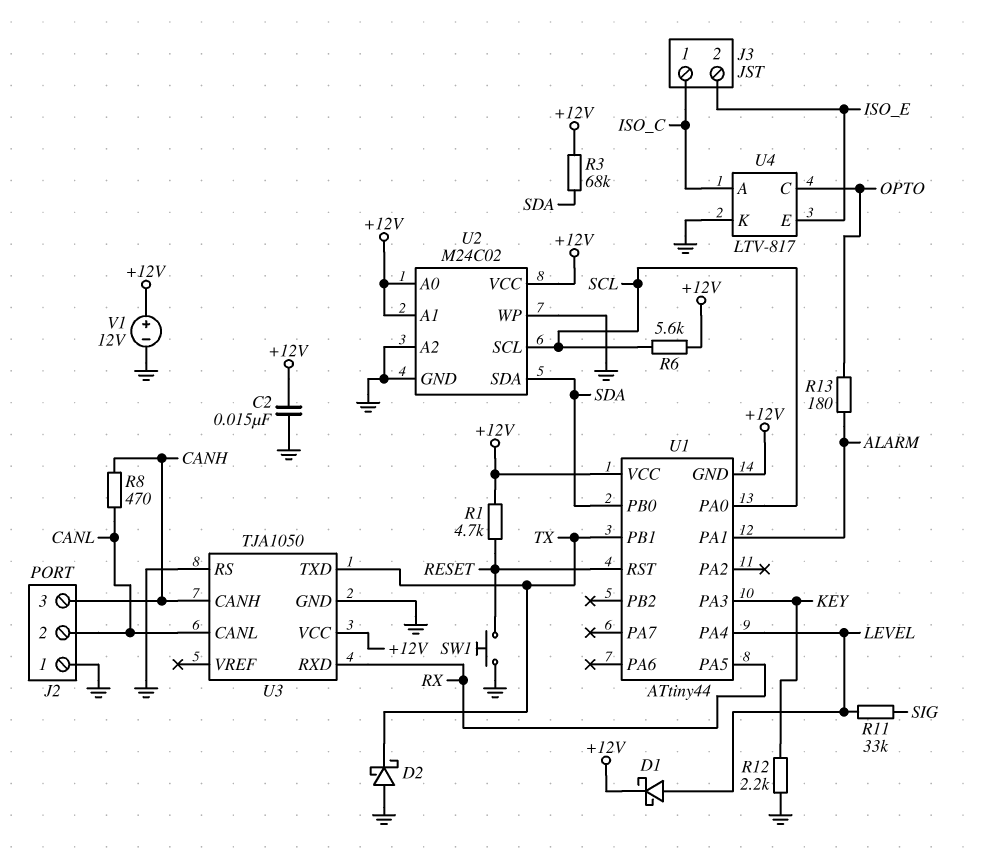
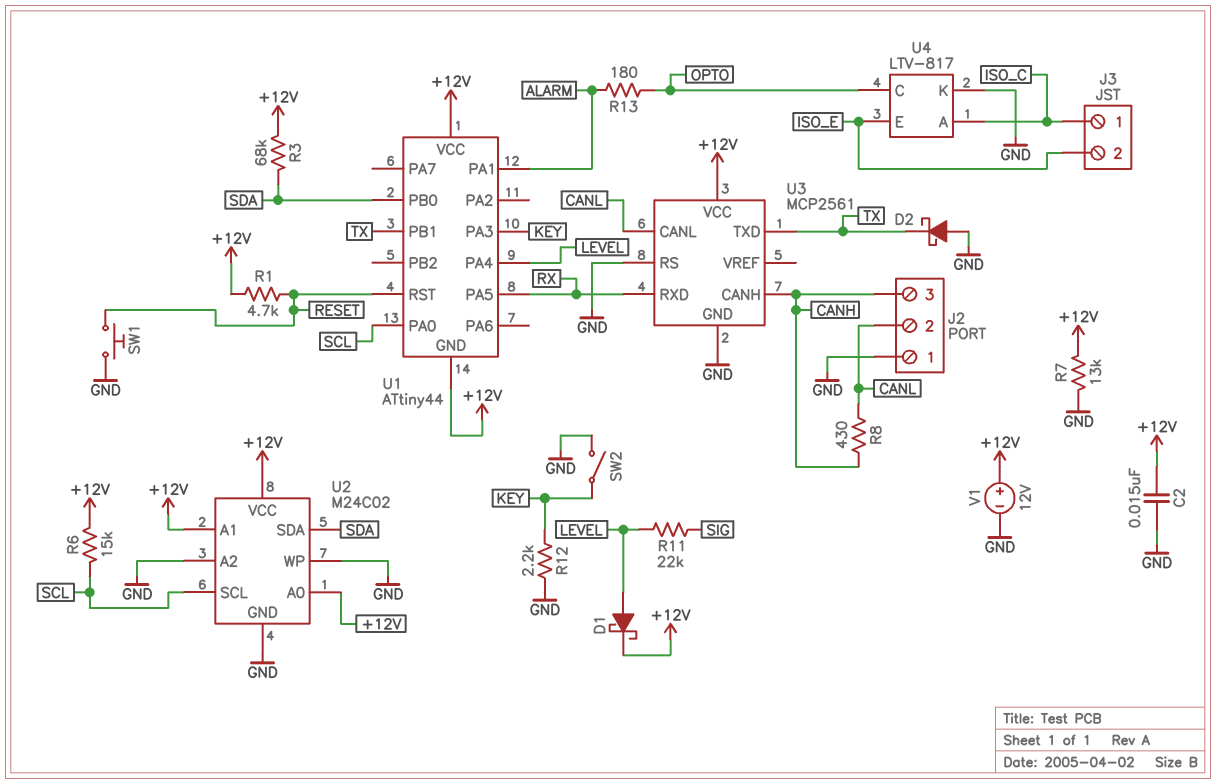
R6: 5.6k (+12V, SCL) -> 15k (+12V, SCL)
R7: none -> 13k (+12V, GND)
R8: 470 (CANH, CANL) -> 430 (CANH, CANL)
R11: 33k (LEVEL, SIG) -> 22k (LEVEL, SIG)
SW2: none -> switch (GND, KEY)
U3: TJA1050 -> MCP2561

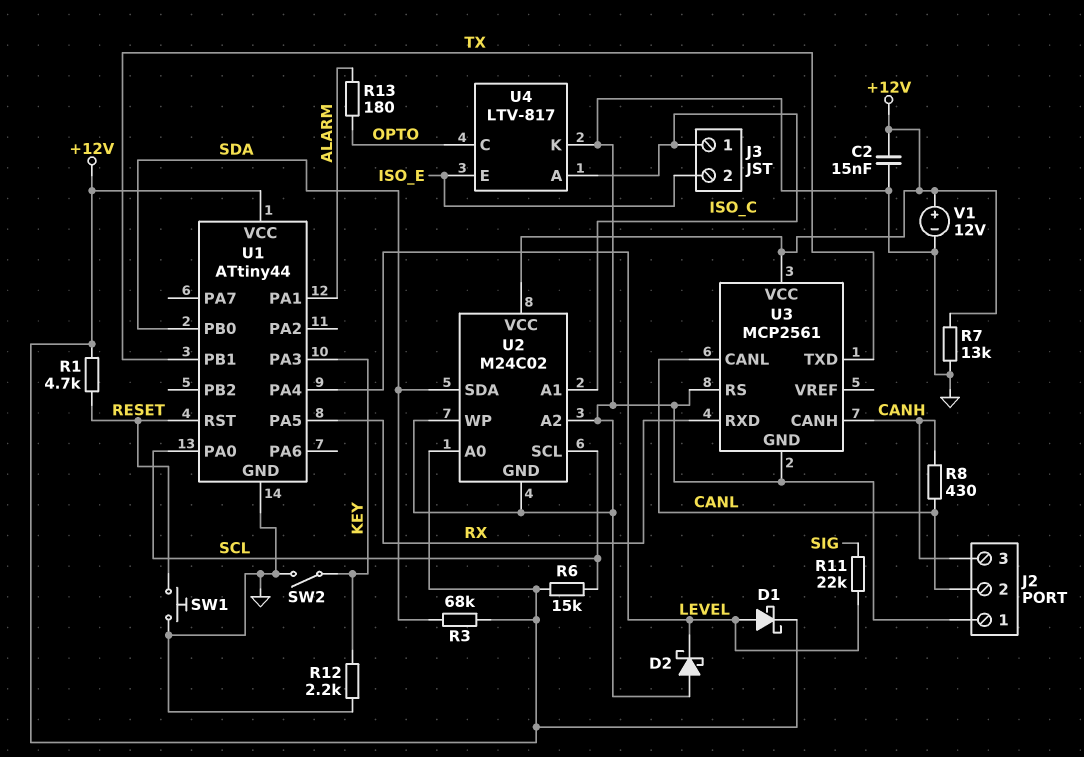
D2: schottky (A GND, K TX) -> schottky (A GND, K LEVEL)
U1 pin GND: +12V -> GND
U2 pin A1: +12V -> ISO_C

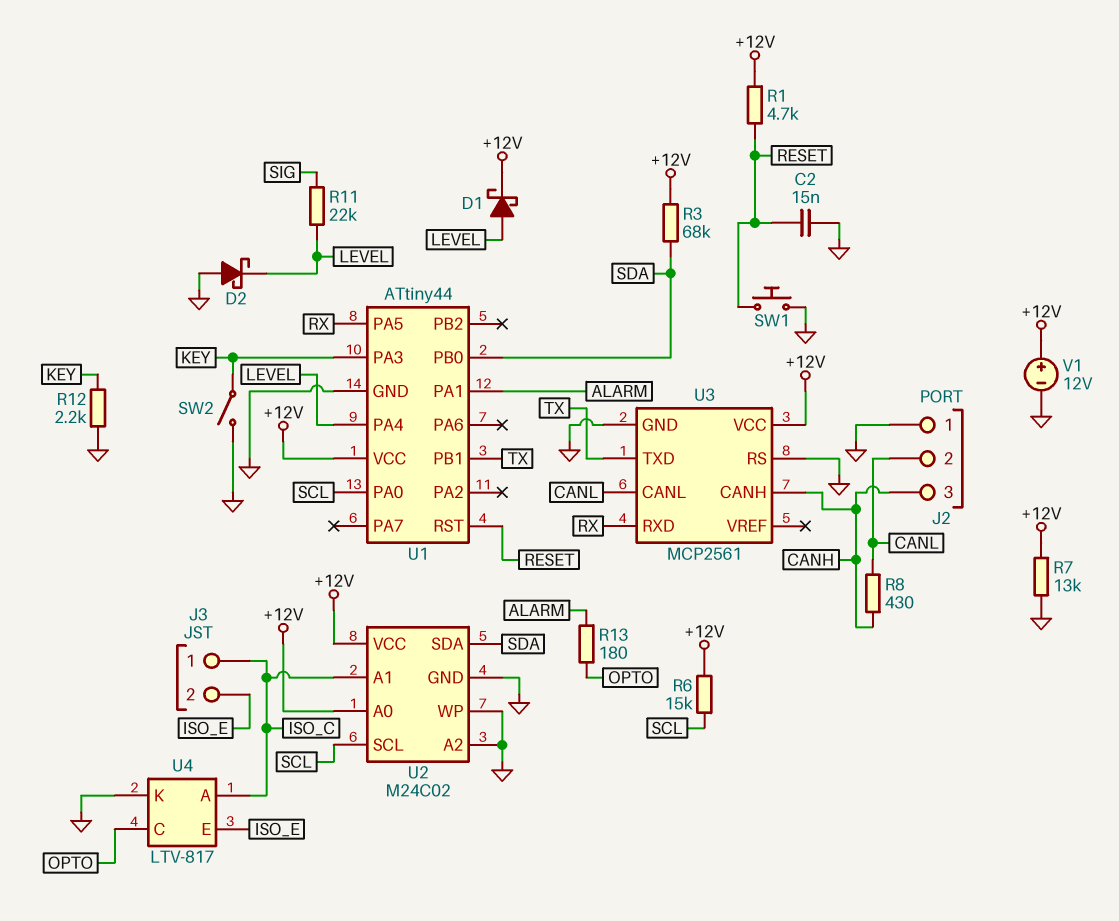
C2: 15nF (+12V, GND) -> 15nF (GND, RESET)

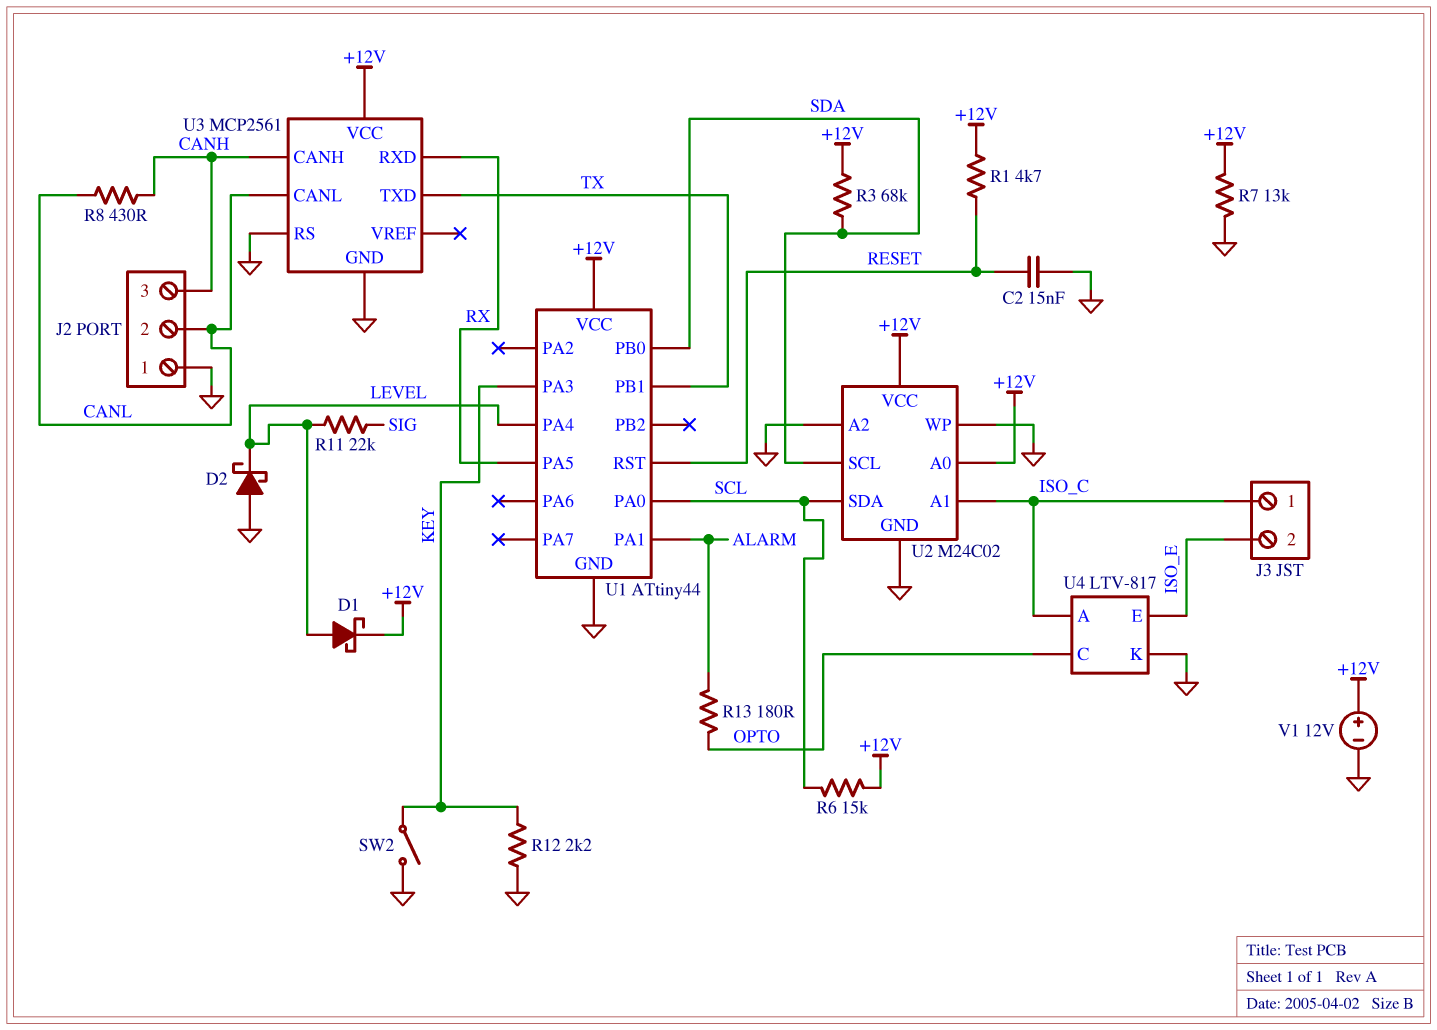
SW1: button (GND, RESET) -> none
U2 pin SCL: SCL -> SDA
U2 pin SDA: SDA -> SCL

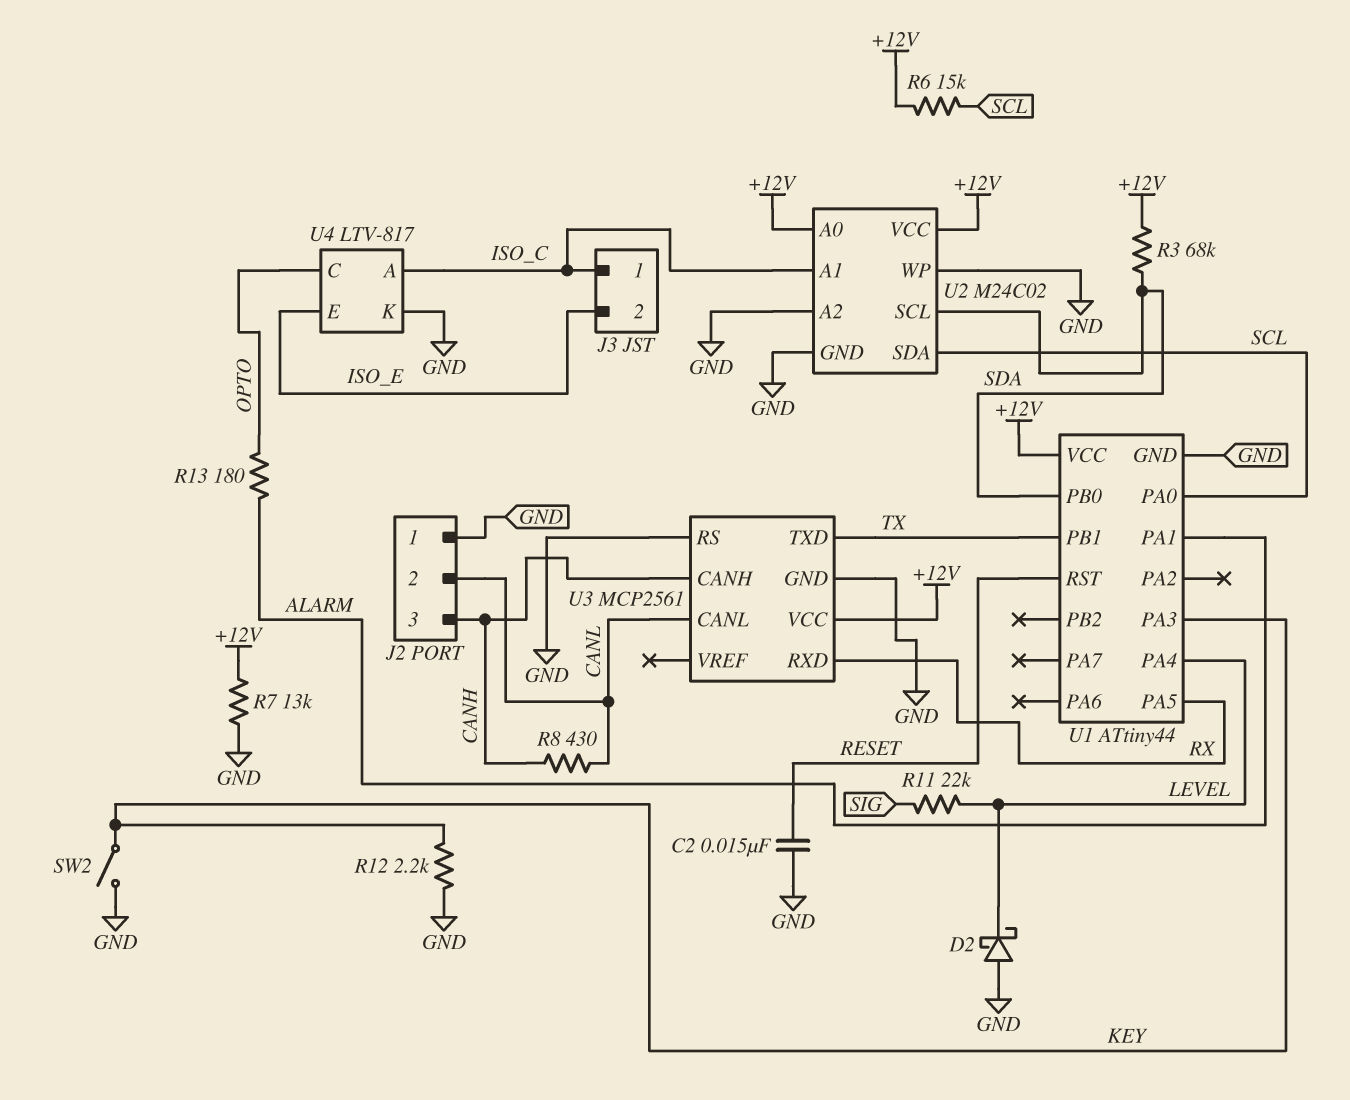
D1: schottky (A LEVEL, K +12V) -> none
R1: 4.7k (+12V, RESET) -> none
V1: 12V (plus +12V, minus GND) -> none

